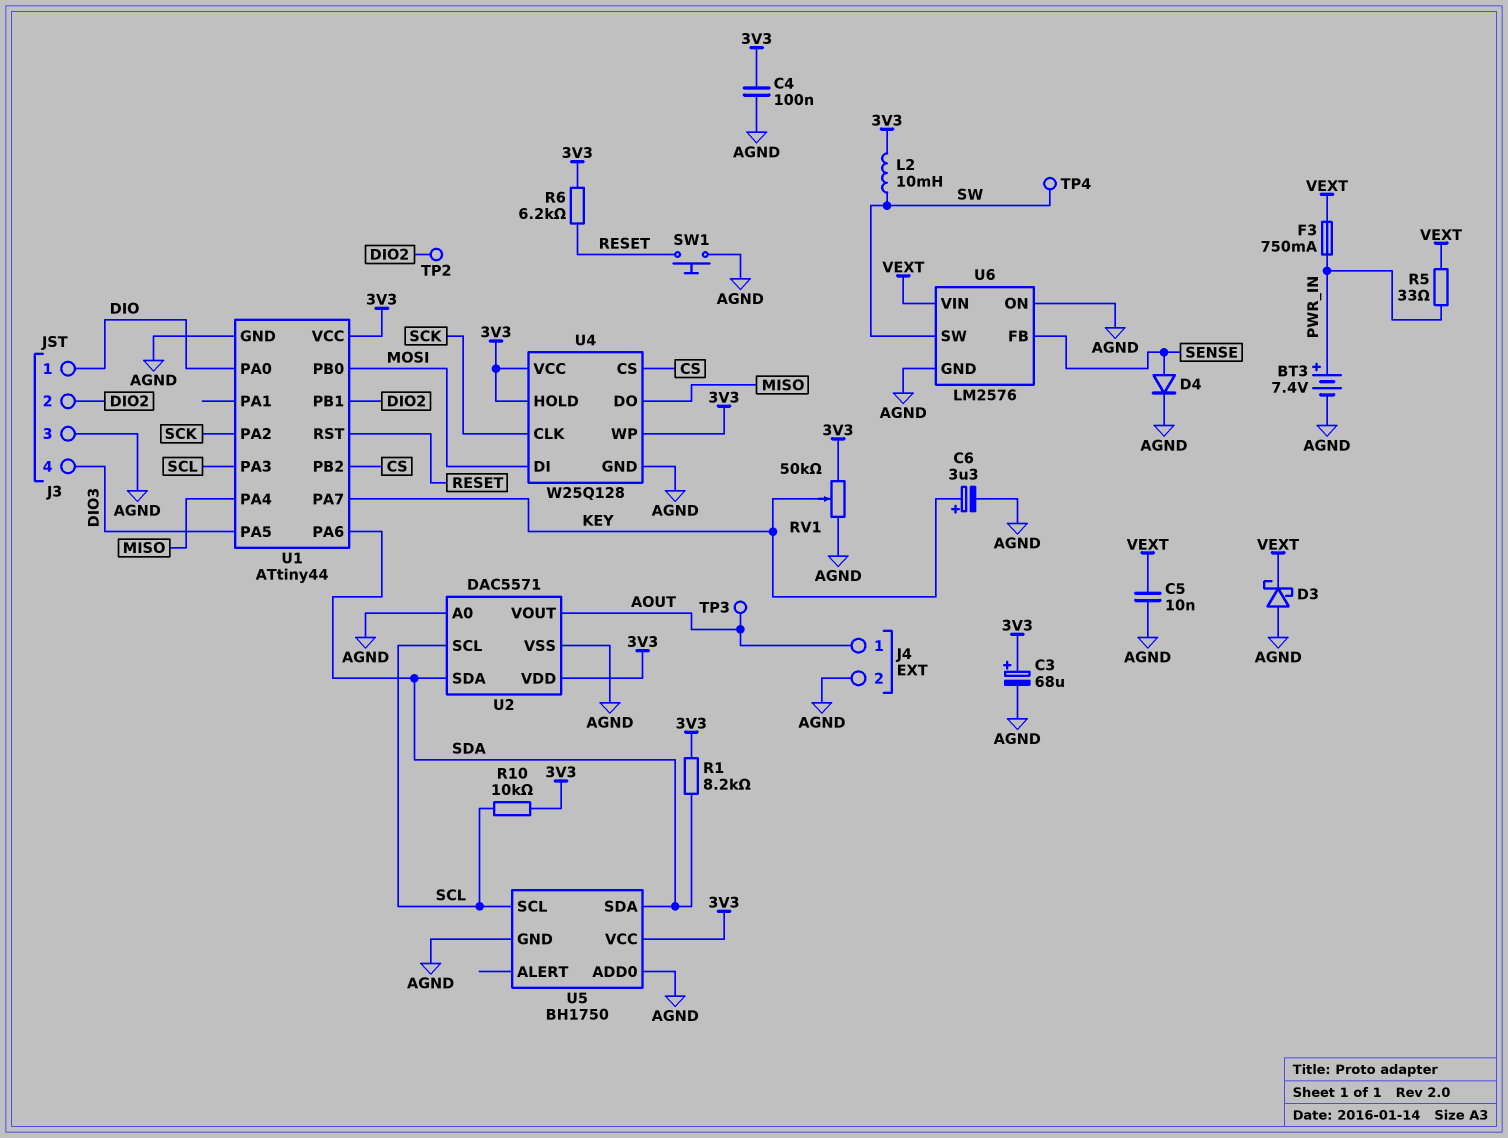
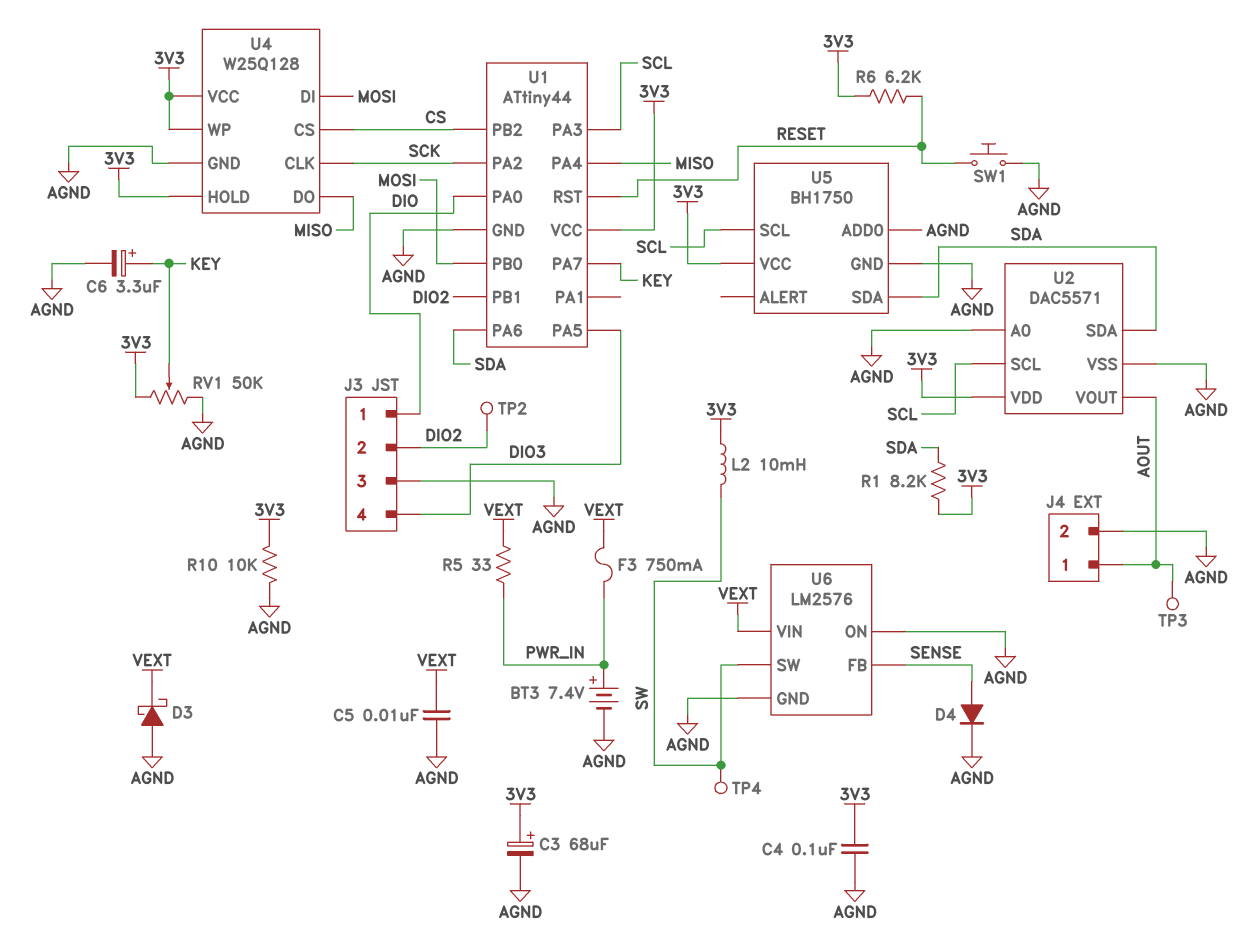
R10: 10k (3V3, SCL) -> 10k (3V3, AGND)

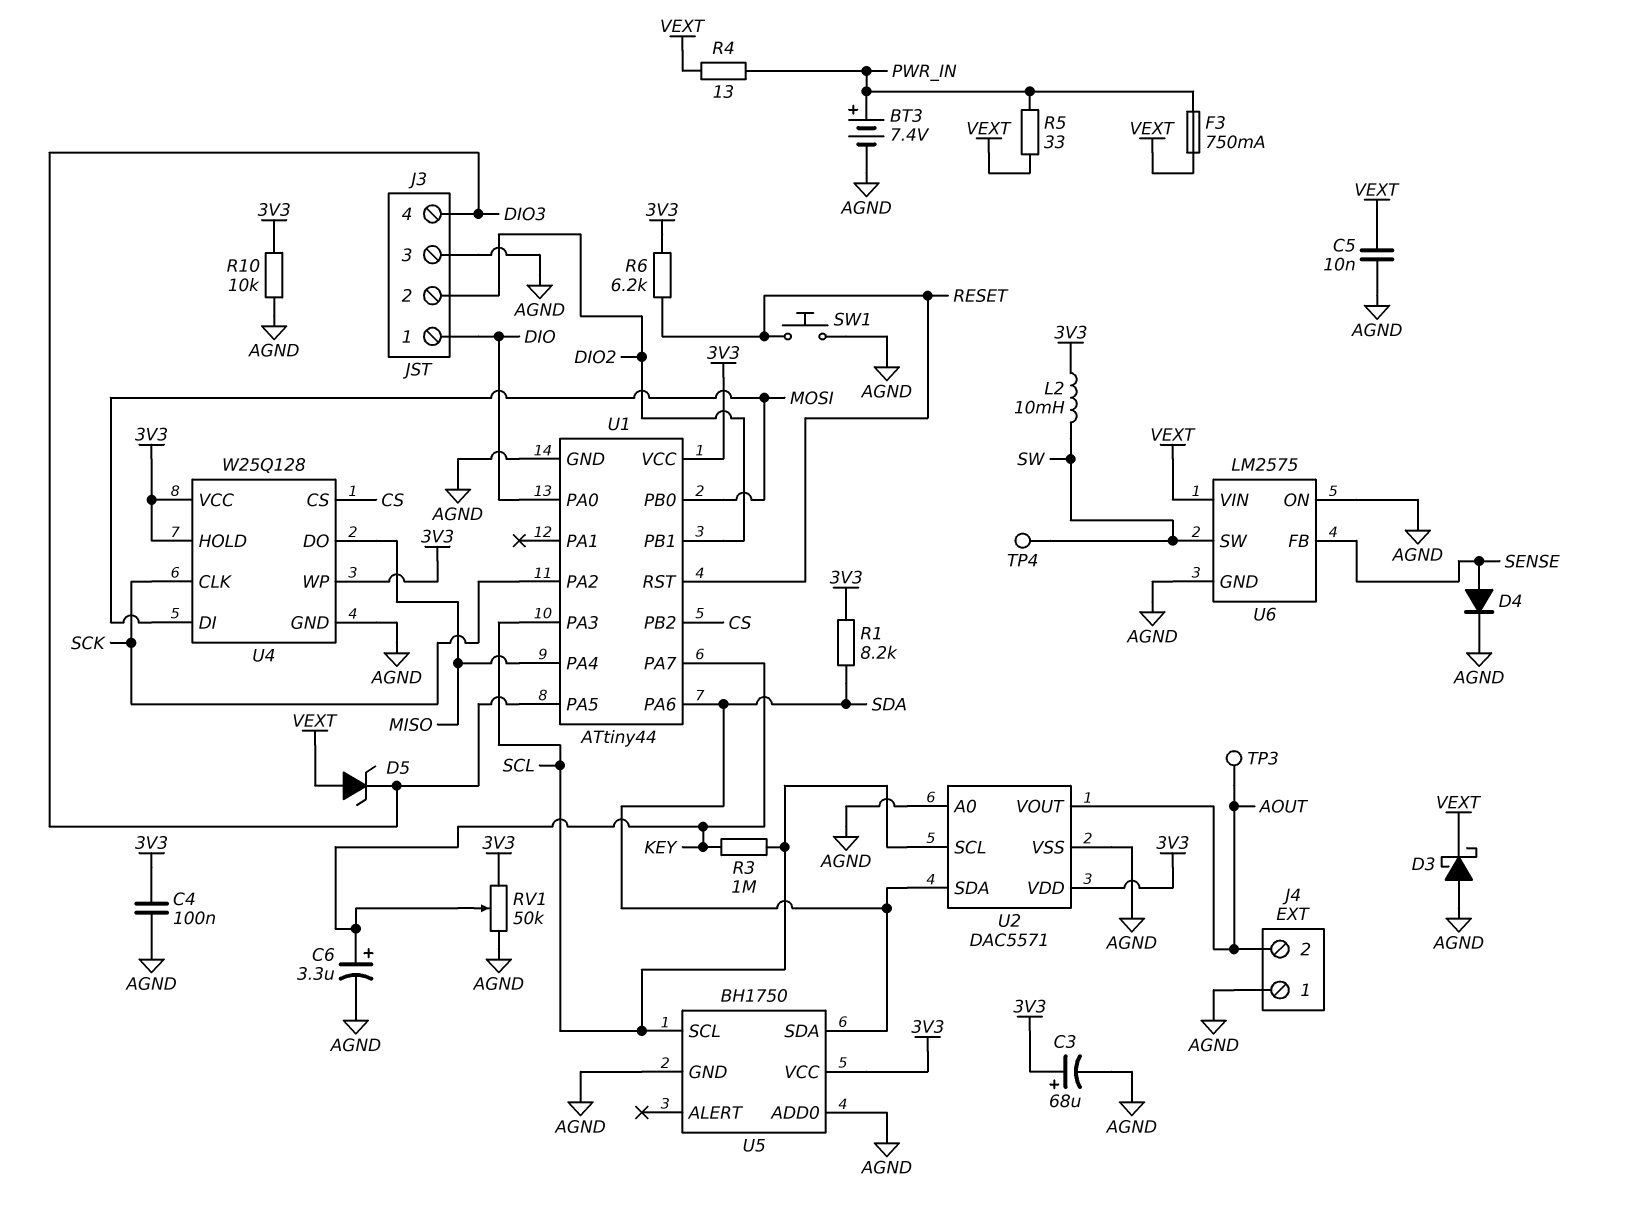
D5: none -> zener (A VEXT, K DIO3)
J4 pin 1: AOUT -> AGND
J4 pin 2: AGND -> AOUT
R3: none -> 1M (KEY, SCL)
R4: none -> 13 (PWR_IN, VEXT)
TP2: test point (DIO2) -> none
U6: LM2576 -> LM2575

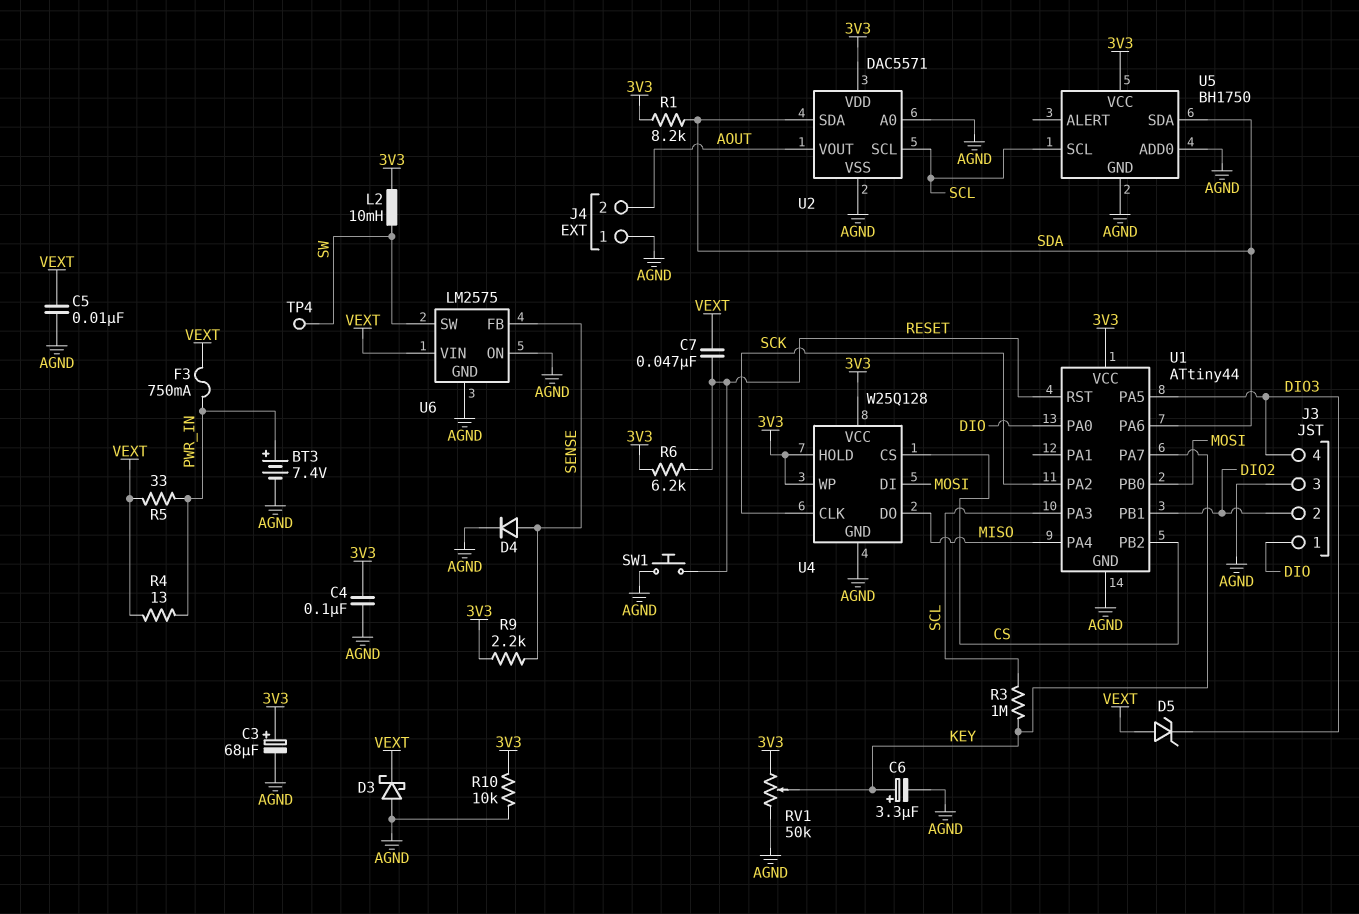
C7: none -> 47nF (RESET, VEXT)
R9: none -> 2.2k (3V3, SENSE)
TP3: test point (AOUT) -> none

